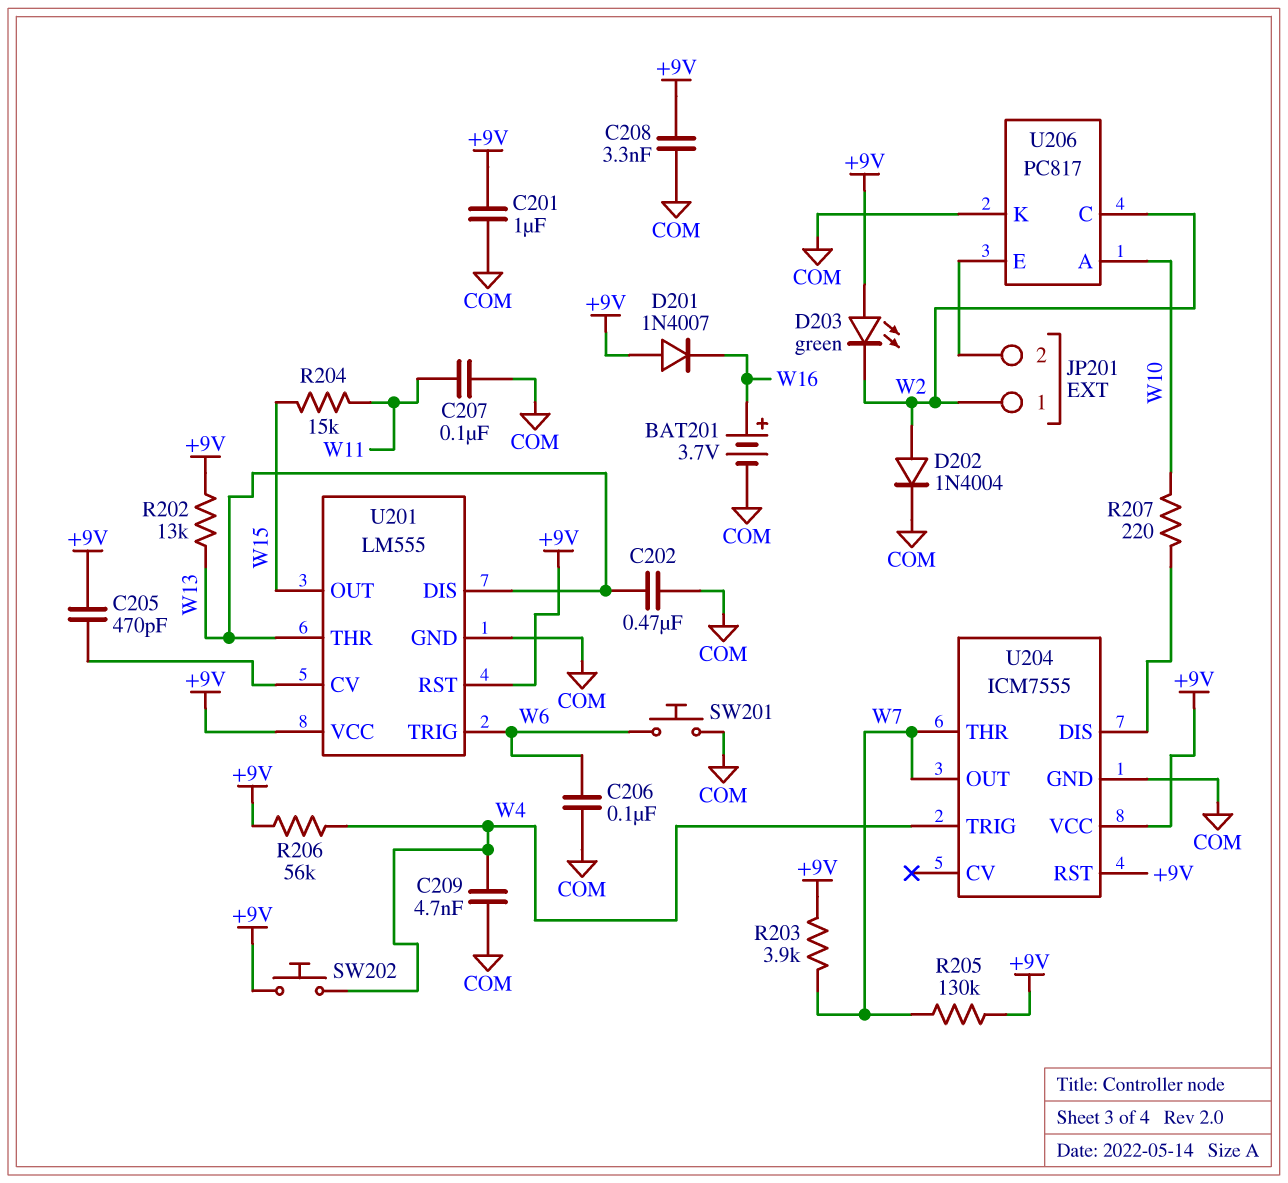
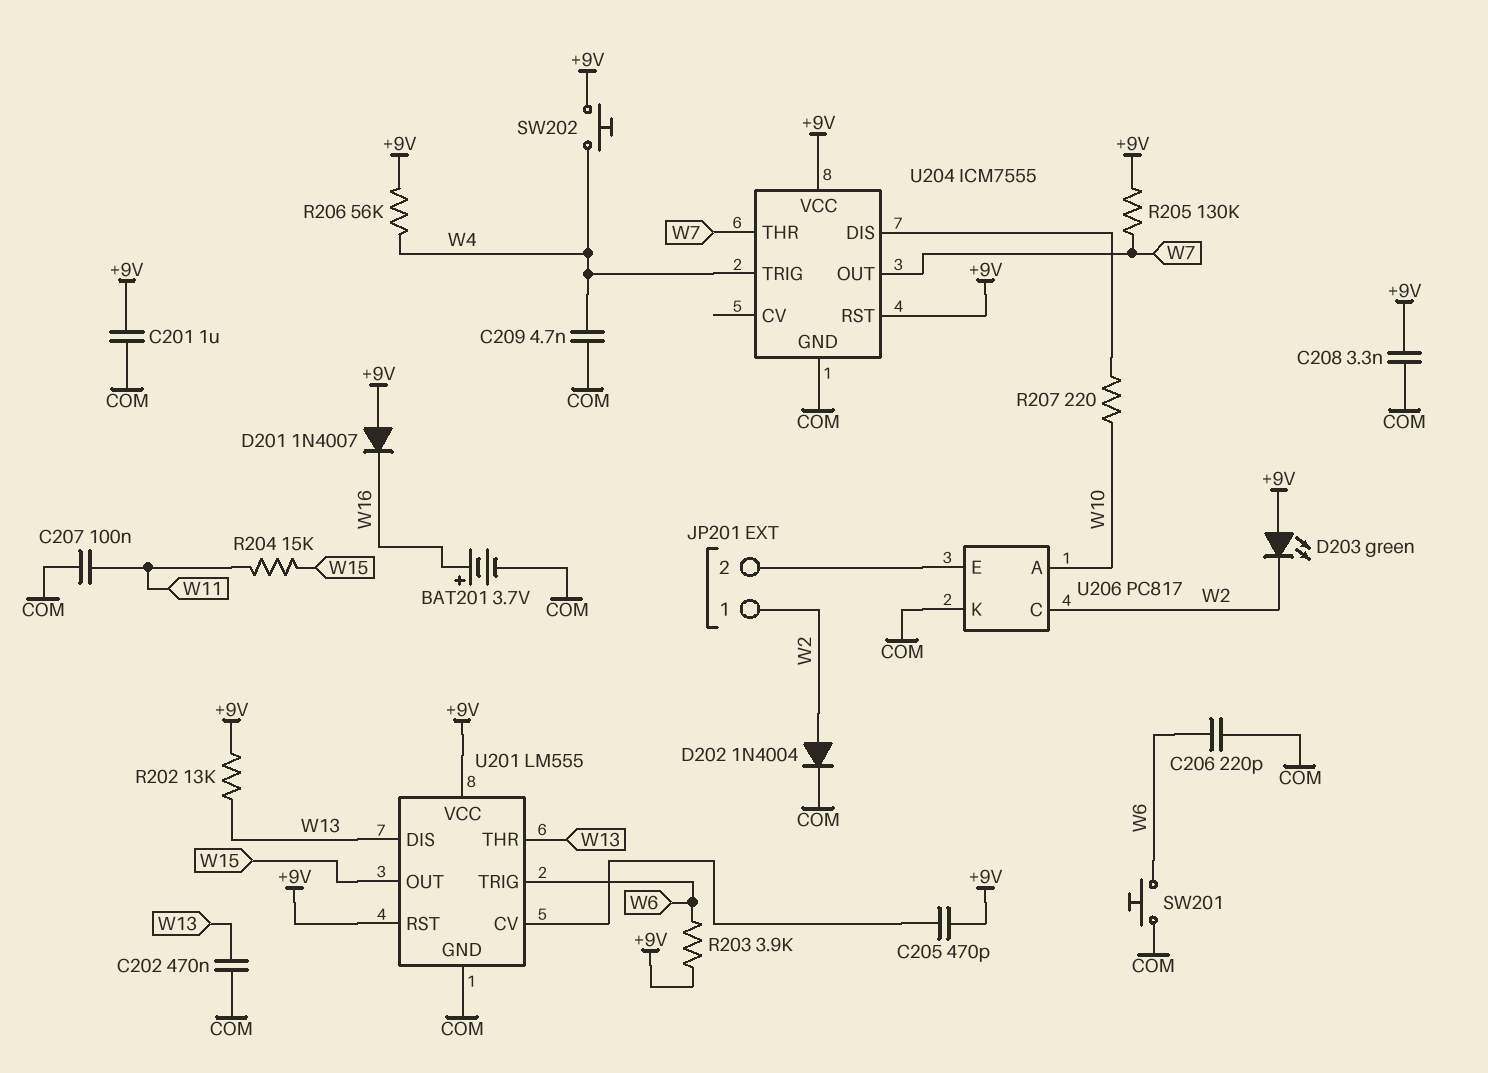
C206: 100nF (COM, W6) -> 220pF (COM, W6)
R203: 3.9k (+9V, W7) -> 3.9k (+9V, W6)

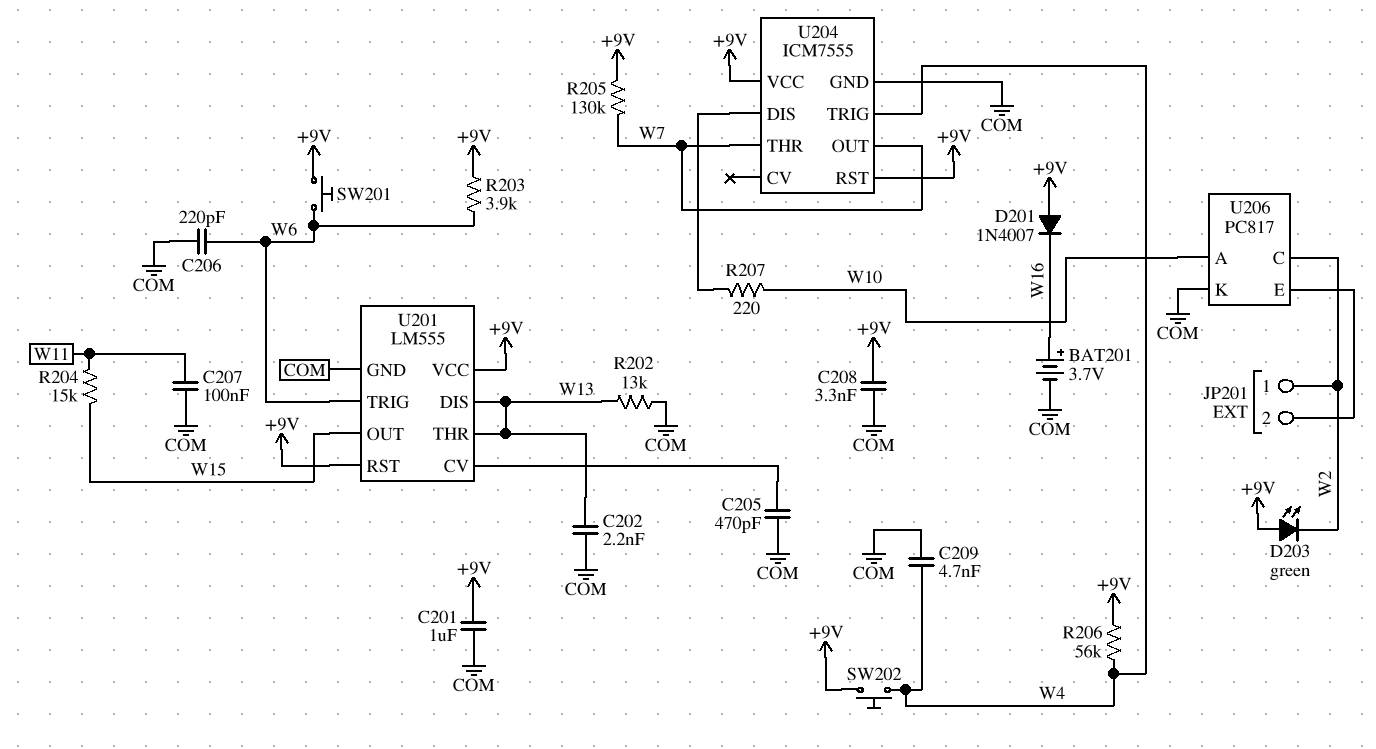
C202: 470nF (COM, W13) -> 2.2nF (COM, W13)
C205: 470pF (+9V, U201/CV) -> 470pF (COM, U201/CV)
D202: diode 1N4004 (A W2, K COM) -> none
R202: 13k (+9V, W13) -> 13k (COM, W13)
SW201: button (COM, W6) -> button (+9V, W6)

